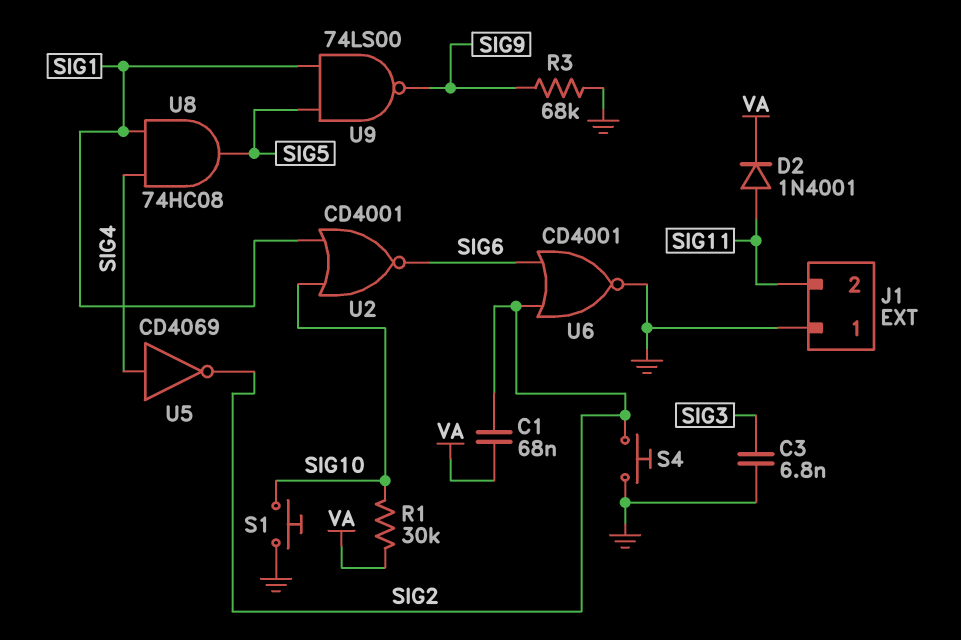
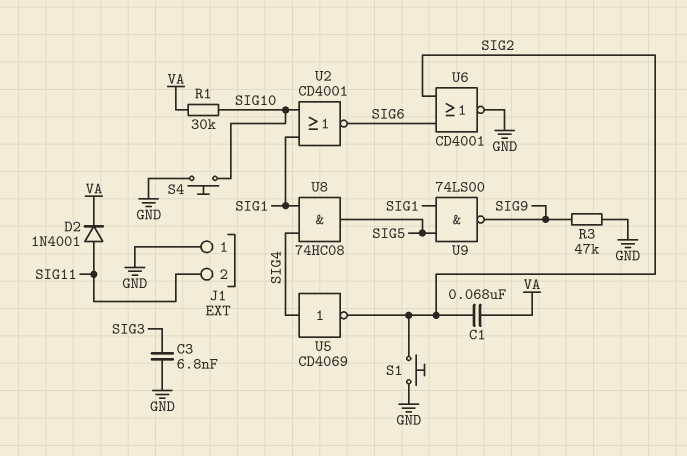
R3: 68k (GND, SIG9) -> 47k (GND, SIG9)
S1: button (GND, SIG10) -> button (GND, SIG2)
S4: button (GND, SIG2) -> button (GND, SIG10)

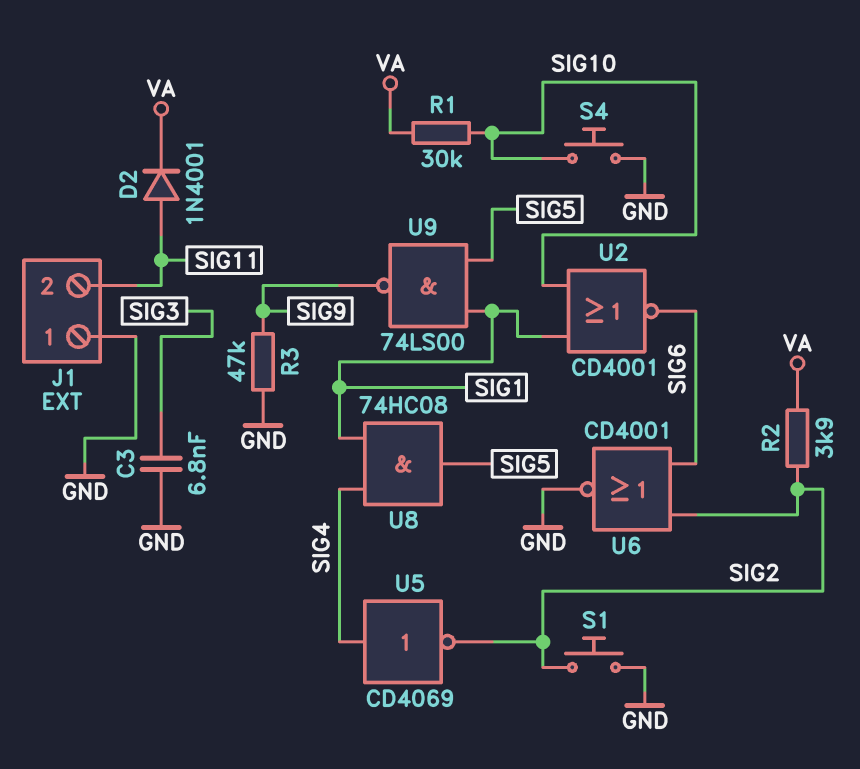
C1: 68nF (SIG2, VA) -> none
R2: none -> 3.9k (SIG2, VA)

